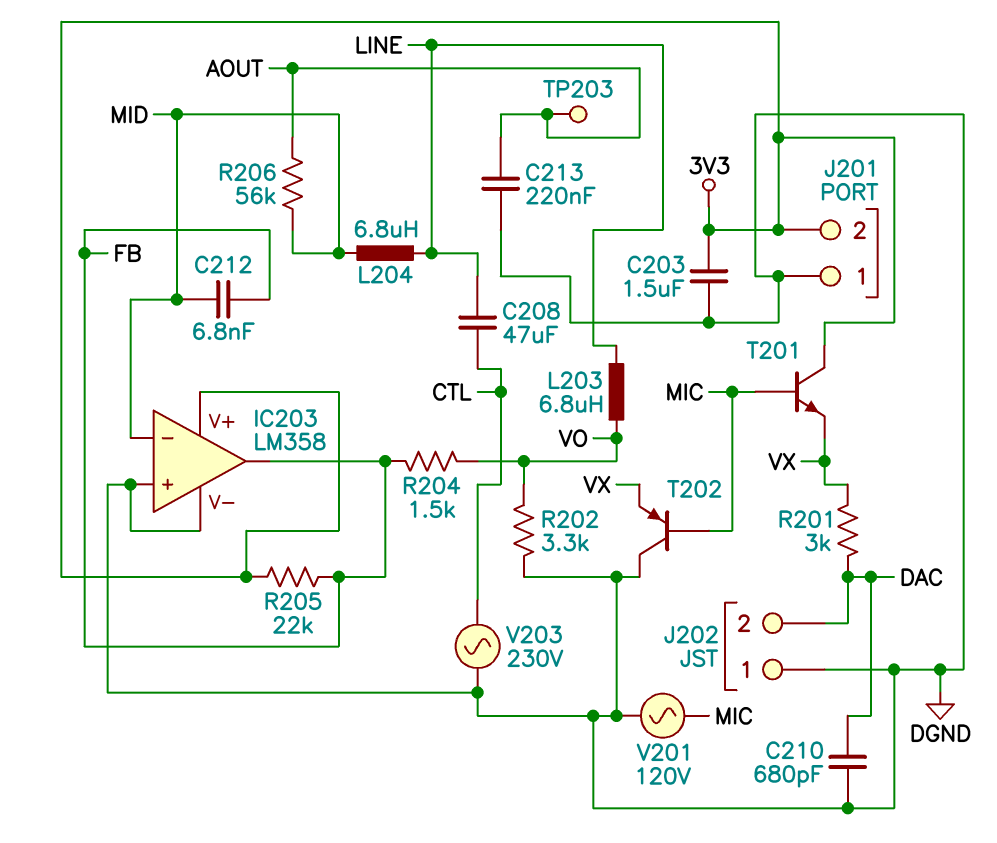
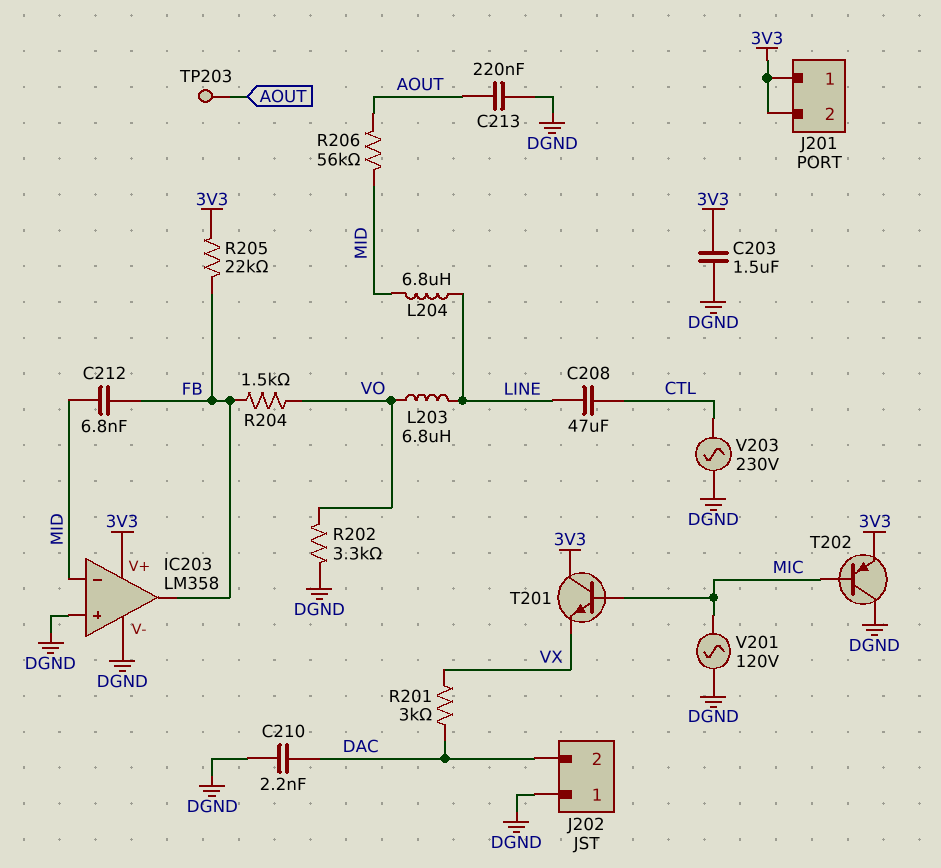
C210: 680pF (DAC, DGND) -> 2.2nF (DAC, DGND)
J201 pin 1: DGND -> 3V3
T202: PNP (B MIC, C DGND, E VX) -> PNP (B MIC, C DGND, E 3V3)

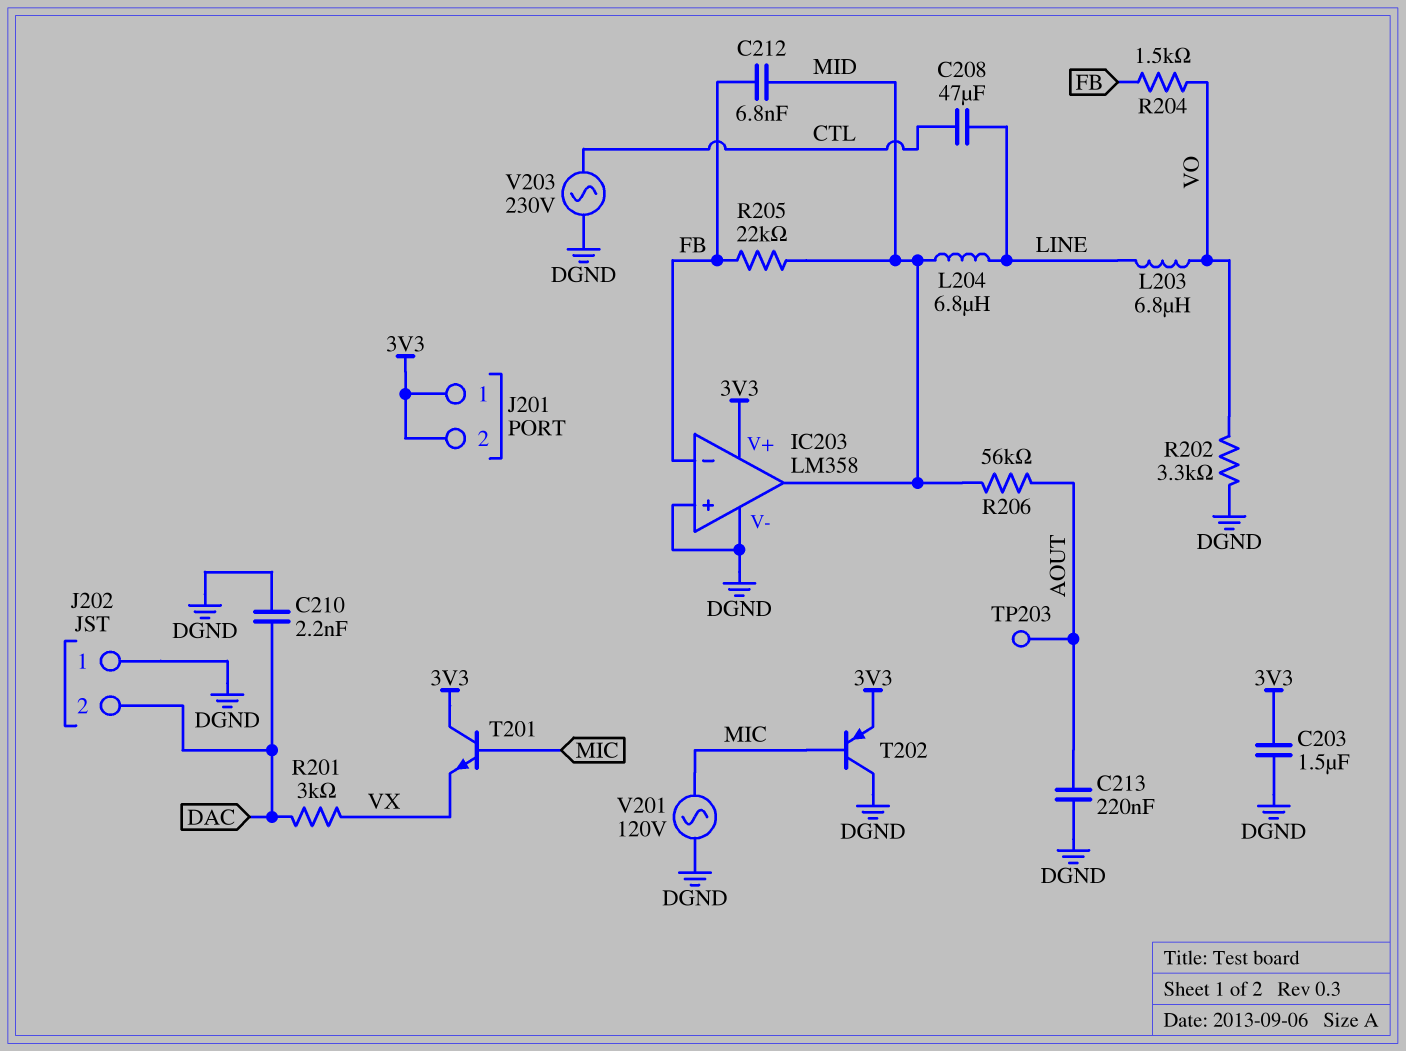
IC203 pin in-: MID -> FB
IC203 pin out: FB -> MID
R205: 22k (3V3, FB) -> 22k (FB, MID)

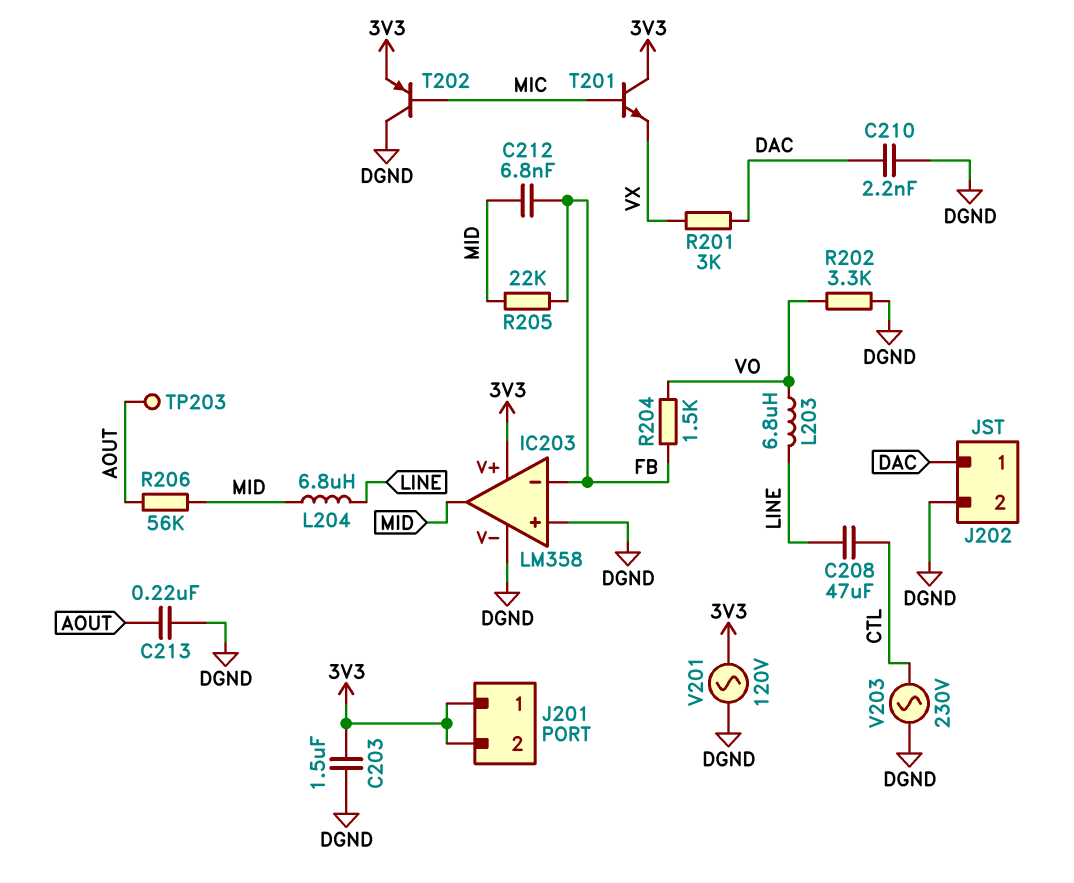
J202 pin 1: DGND -> DAC
J202 pin 2: DAC -> DGND
V201: AC 120V (DGND, MIC) -> AC 120V (3V3, DGND)

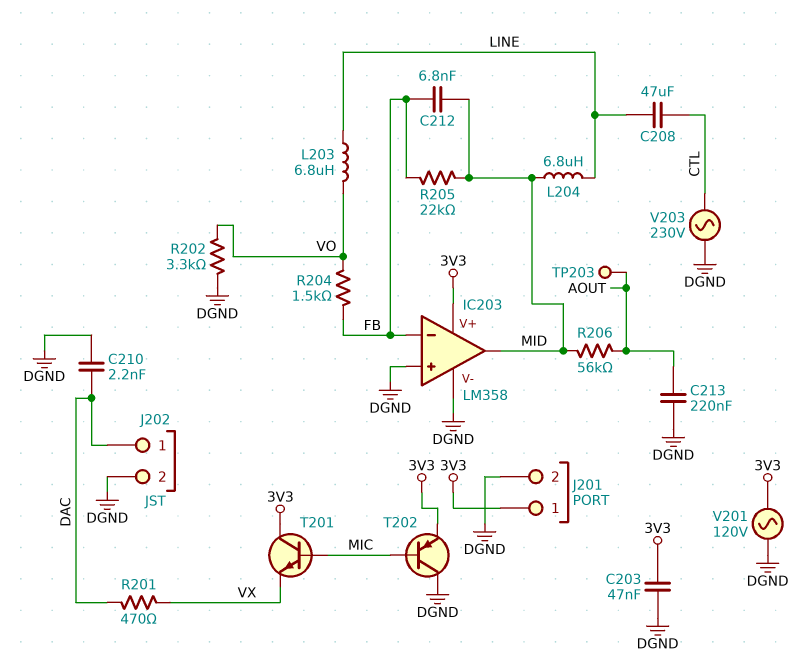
C203: 1.5uF (3V3, DGND) -> 47nF (3V3, DGND)
J201 pin 2: 3V3 -> DGND
R201: 3k (DAC, VX) -> 470 (DAC, VX)

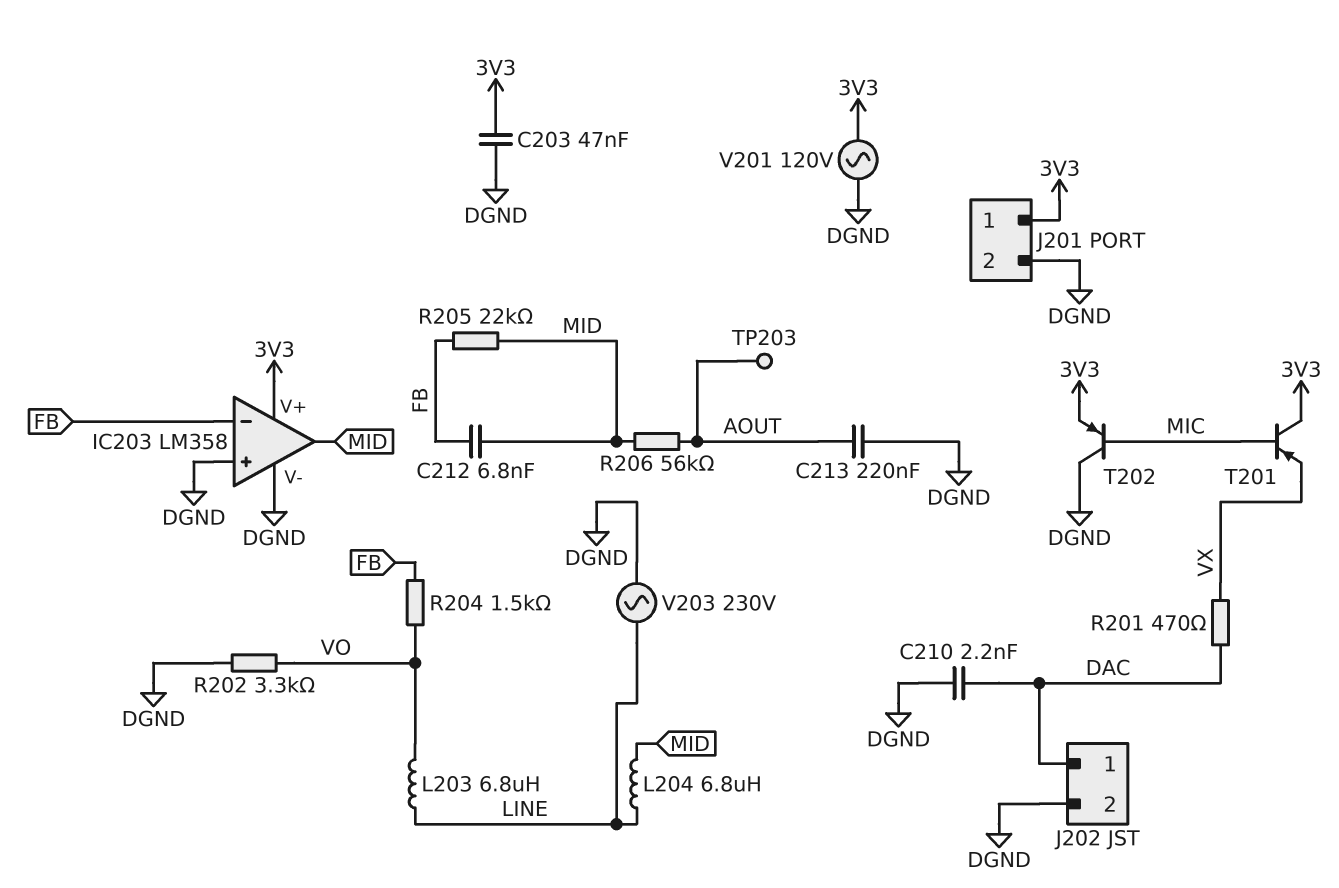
C208: 47uF (CTL, LINE) -> none
T201: NPN (B MIC, C 3V3, E VX) -> PNP (B MIC, C 3V3, E VX)
V203: AC 230V (CTL, DGND) -> AC 230V (DGND, LINE)

